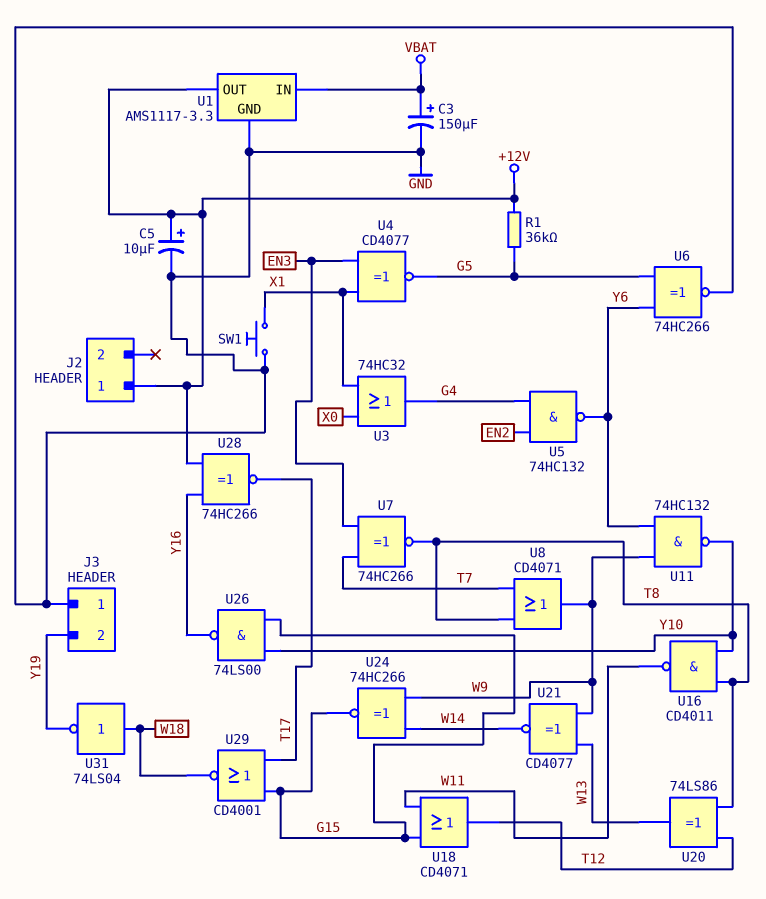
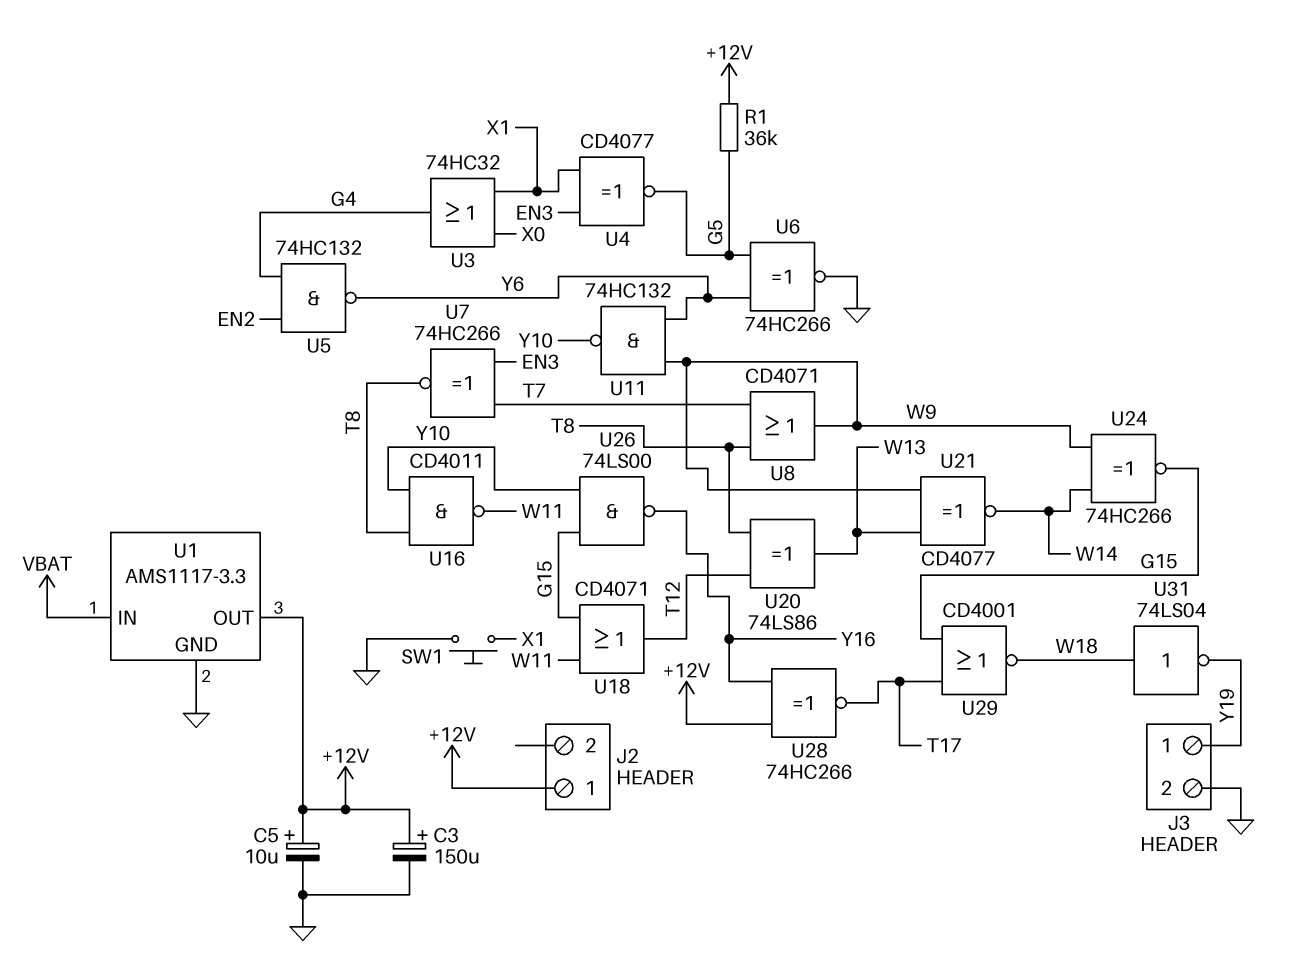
C3: 150uF (plus VBAT, minus GND) -> 150uF (plus +12V, minus GND)
J3 pin 1: GND -> Y19
J3 pin 2: Y19 -> GND

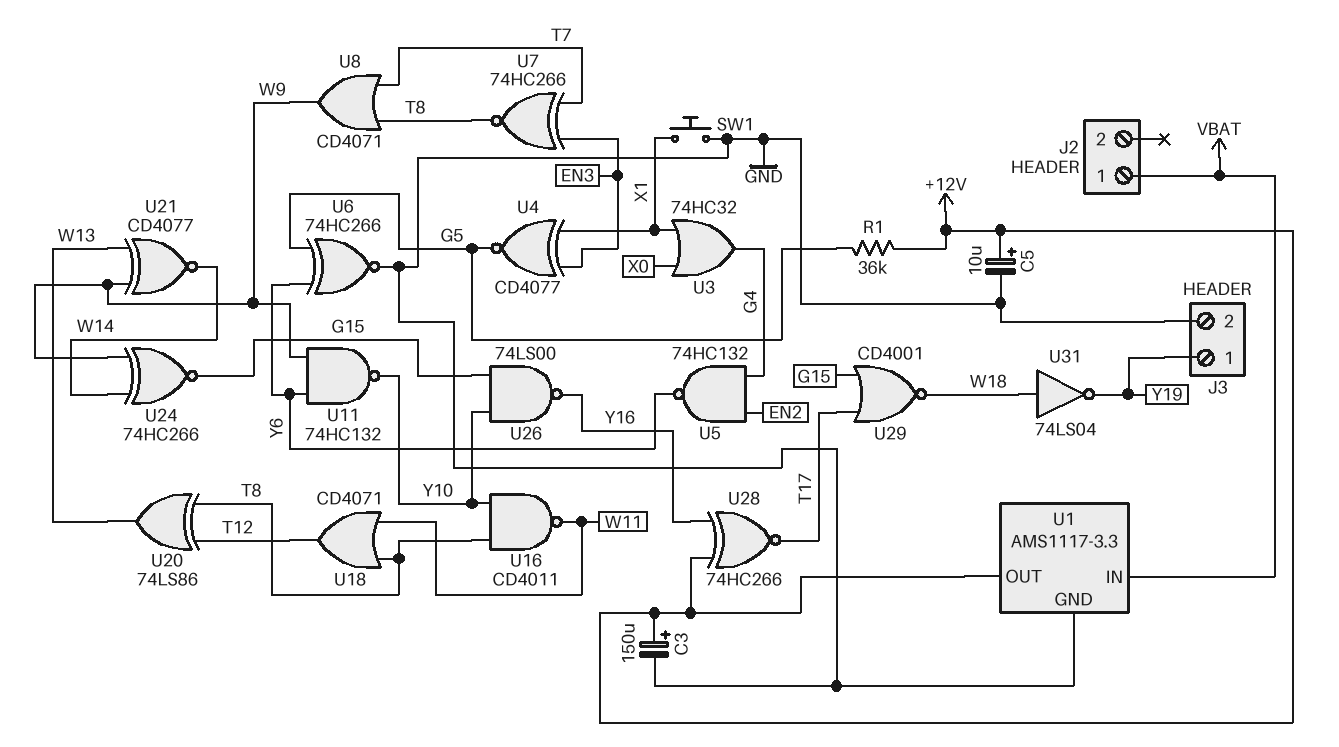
J2 pin 1: +12V -> VBAT
U18: OR CD4071 (in G15, in W11, out T12) -> OR CD4071 (in T8, in W11, out T12)

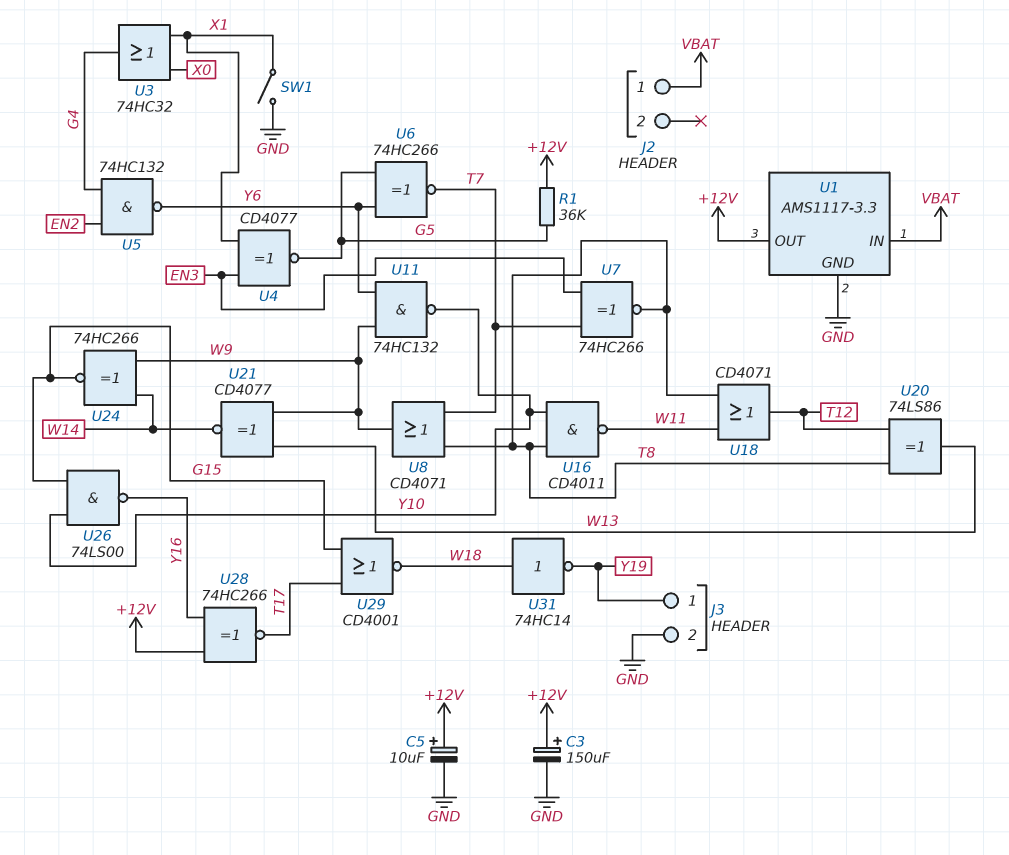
SW1: button (GND, X1) -> switch (GND, X1)
U6: XNOR 74HC266 (in G5, in Y6, out GND) -> XNOR 74HC266 (in G5, in Y6, out T7)
U31: NOT 74LS04 (in W18, out Y19) -> NOT 74HC14 (in W18, out Y19)

